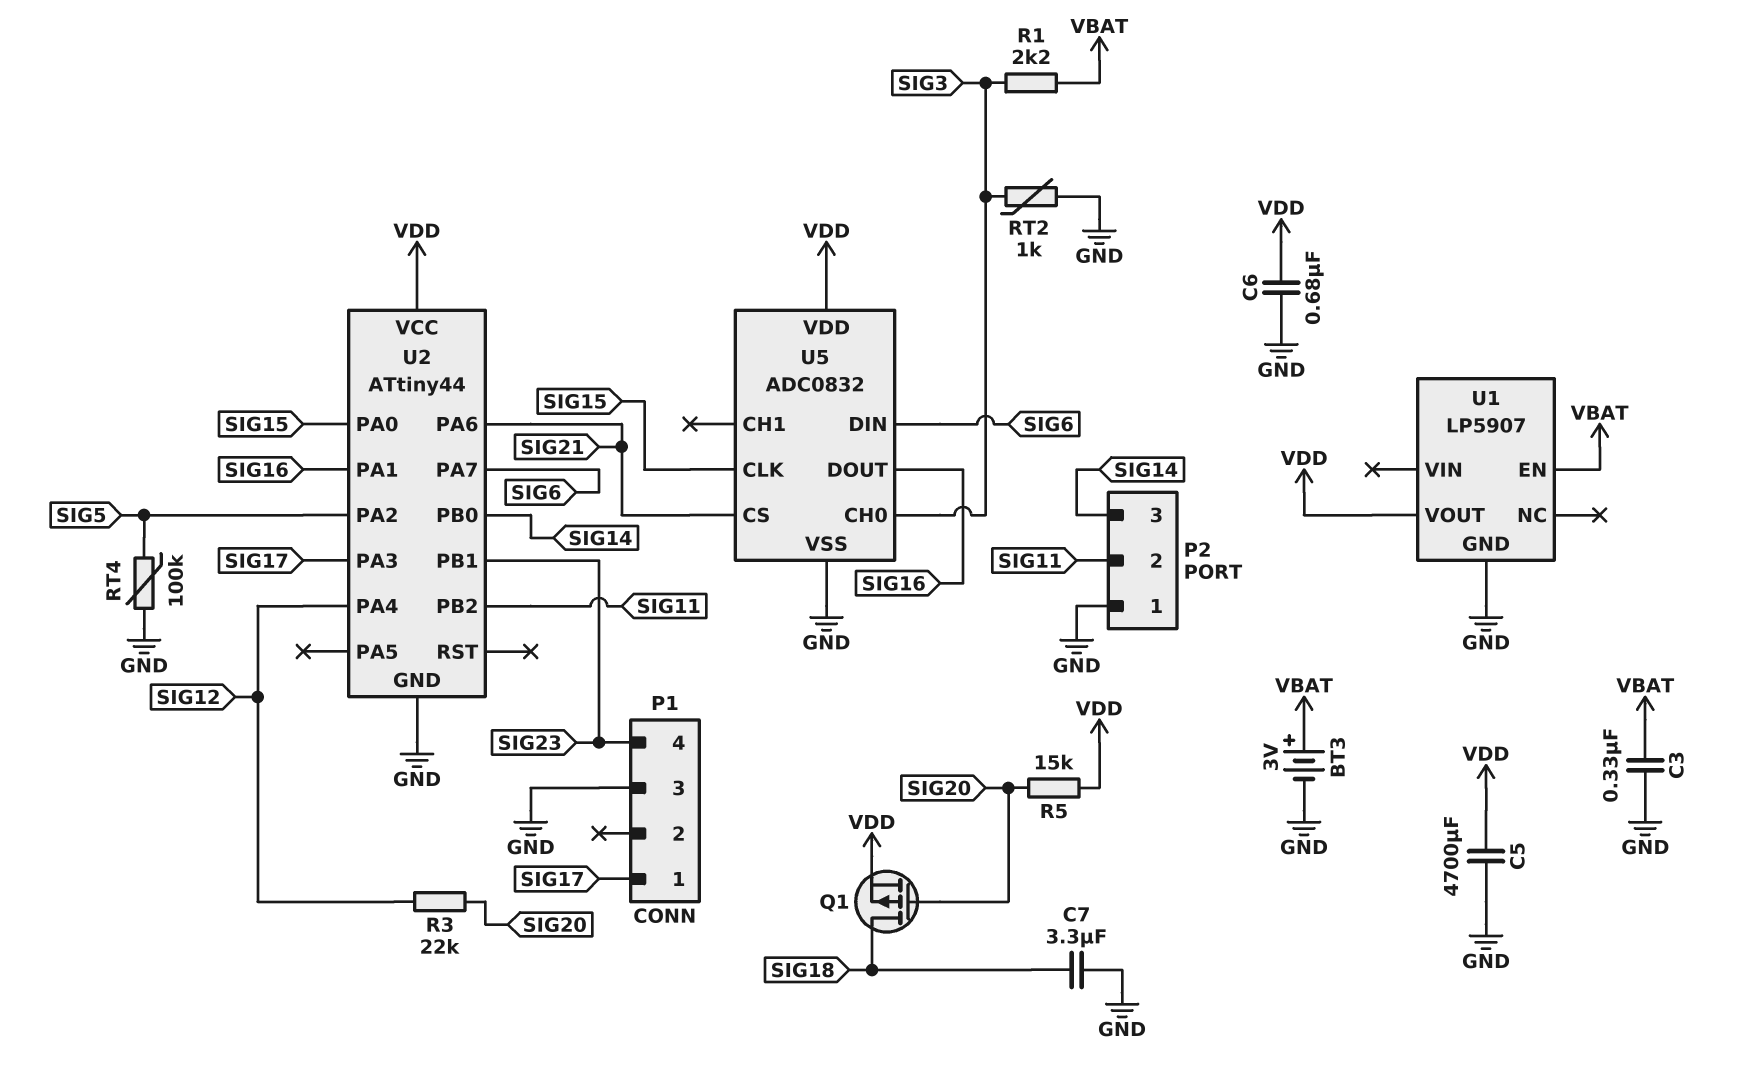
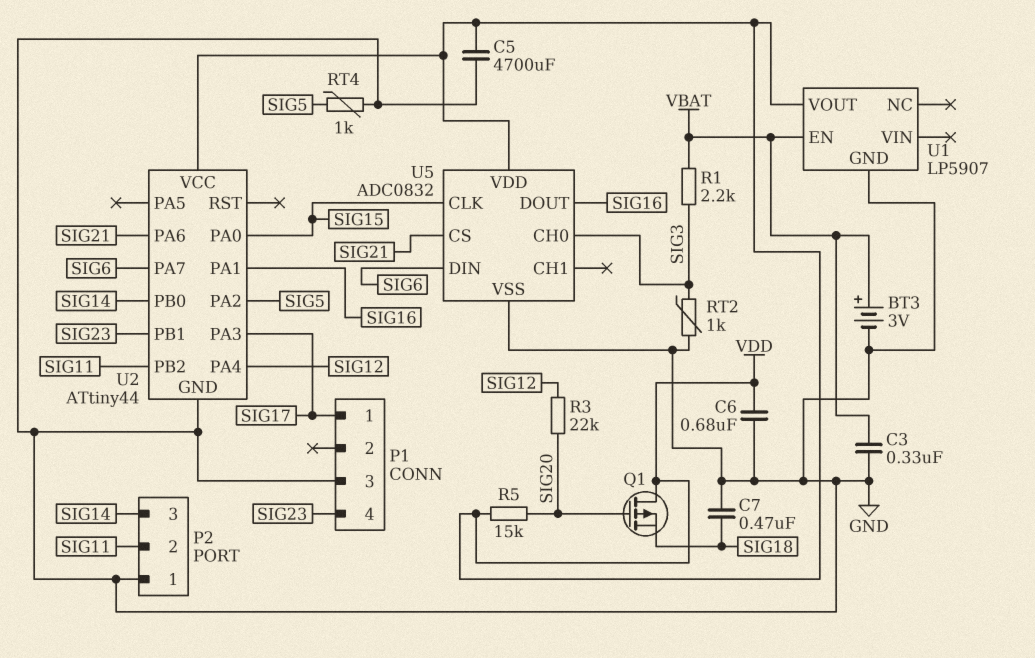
C7: 3.3uF (GND, SIG18) -> 470nF (GND, SIG18)
Q1: PMOS (G SIG20, D SIG18, S VDD) -> PMOS (G SIG20, D VDD, S SIG18)
RT4: 100k (GND, SIG5) -> 1k (GND, SIG5)

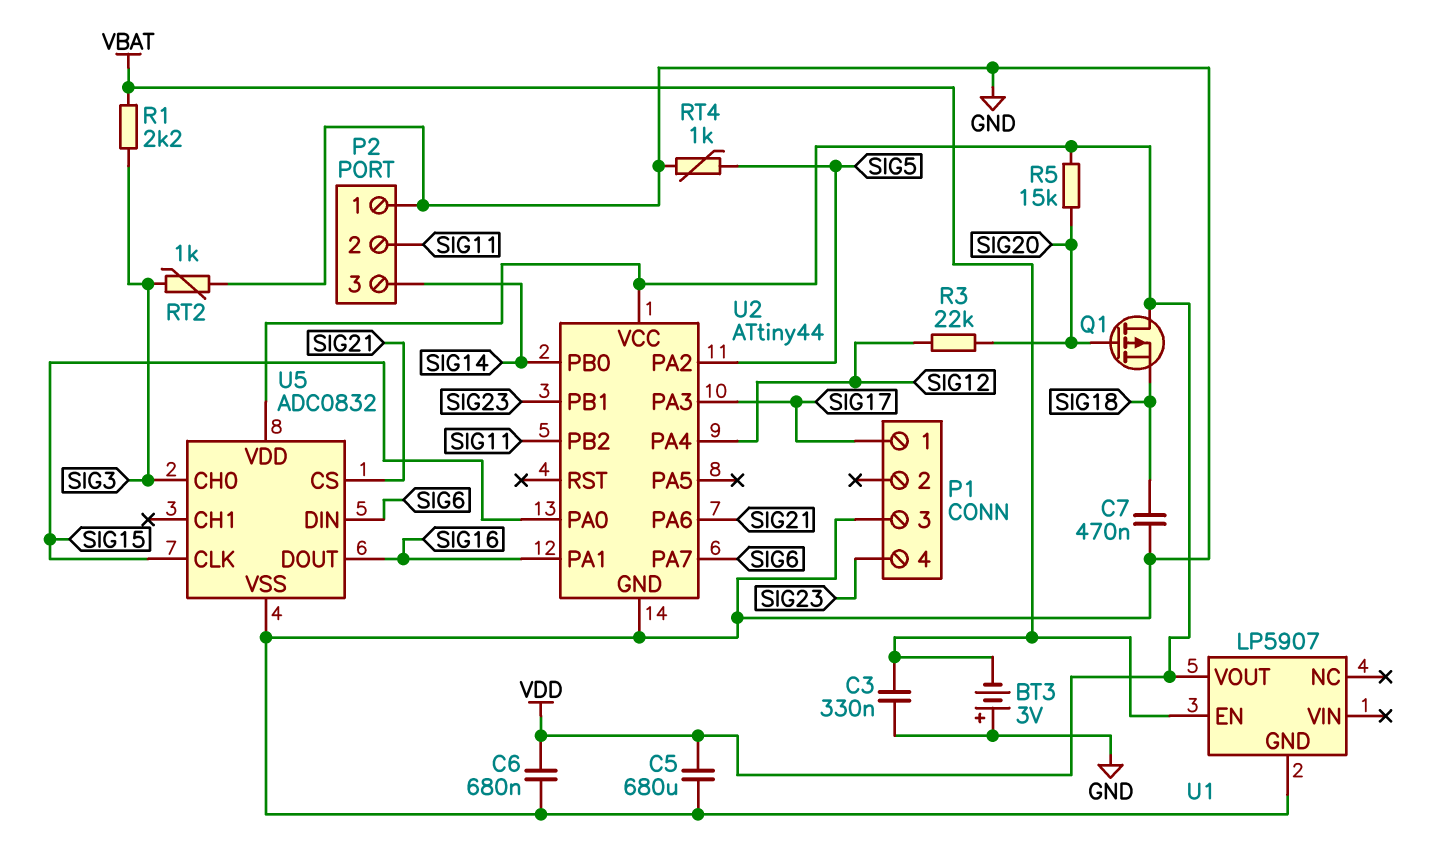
BT3: 3V (plus VBAT, minus GND) -> 3V (plus GND, minus VBAT)
C5: 4700uF (GND, VDD) -> 680uF (GND, VDD)

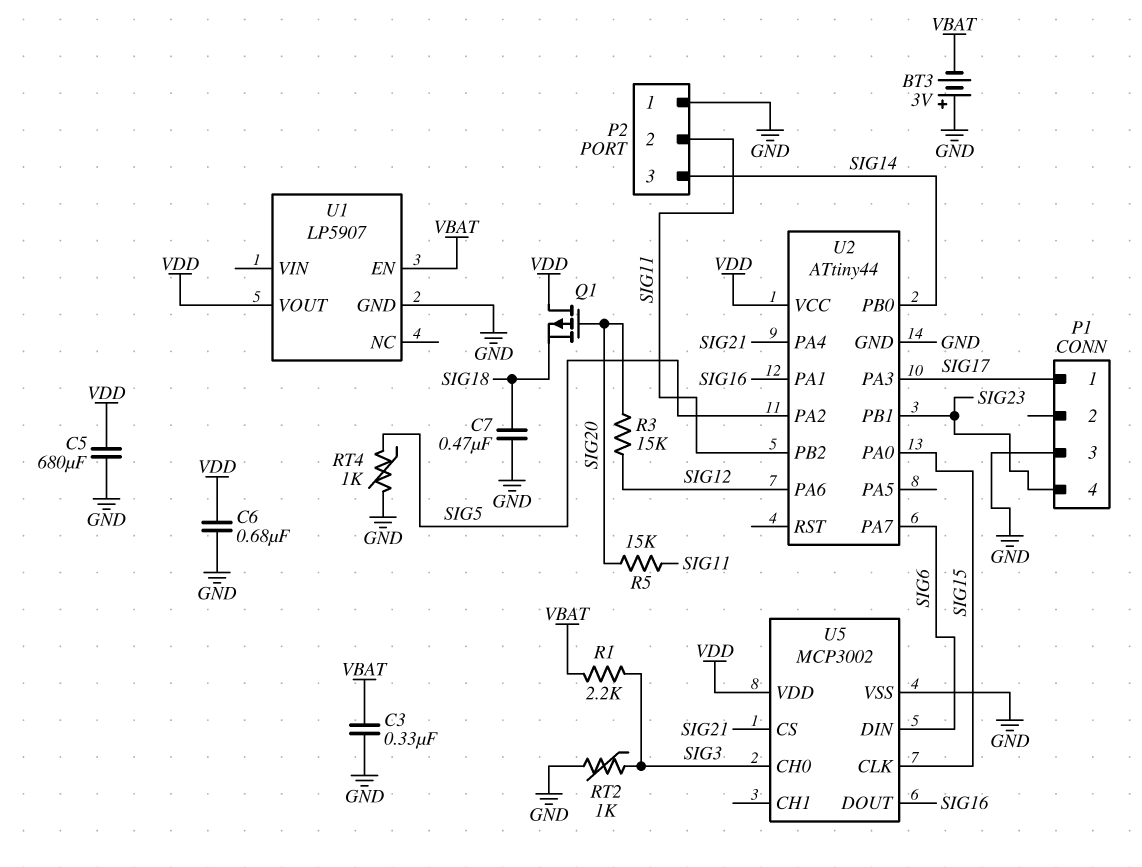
R3: 22k (SIG12, SIG20) -> 15k (SIG12, SIG20)
R5: 15k (SIG20, VDD) -> 15k (SIG11, SIG20)
U2 pin PA4: SIG12 -> SIG21
U2 pin PA6: SIG21 -> SIG12
U5: ADC0832 -> MCP3002

